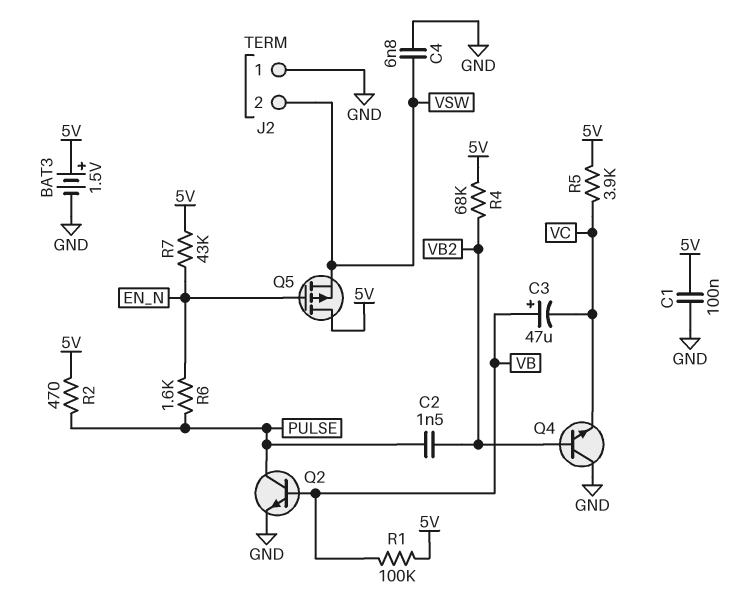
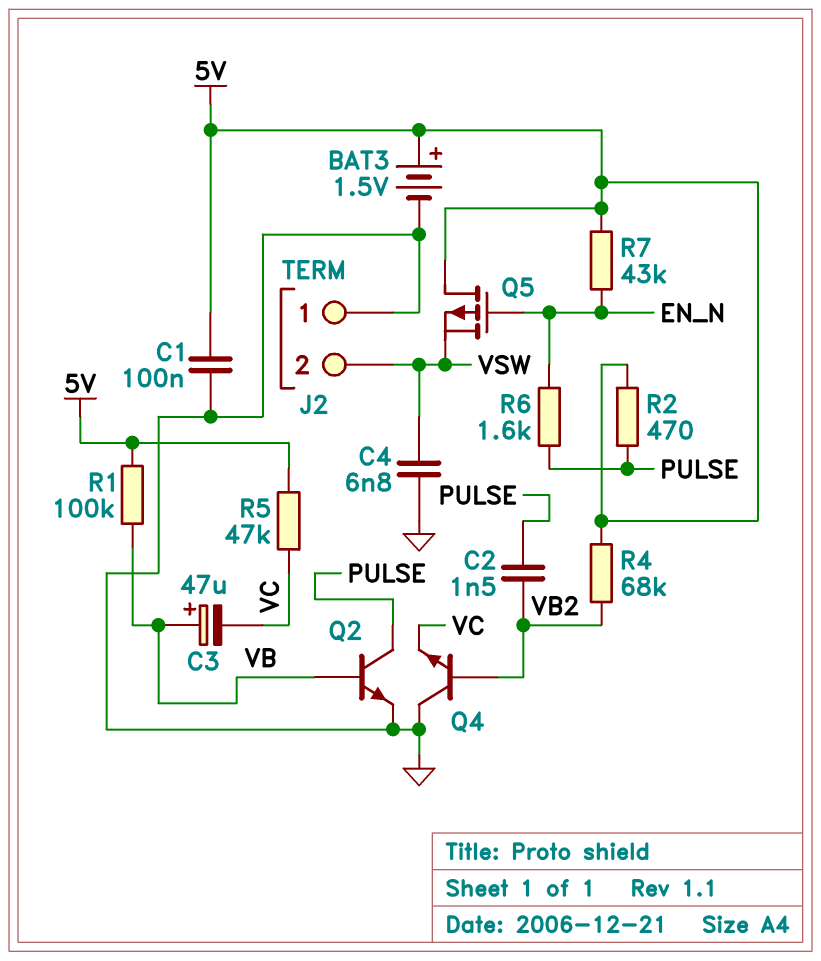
R5: 3.9k (5V, VC) -> 47k (5V, VC)

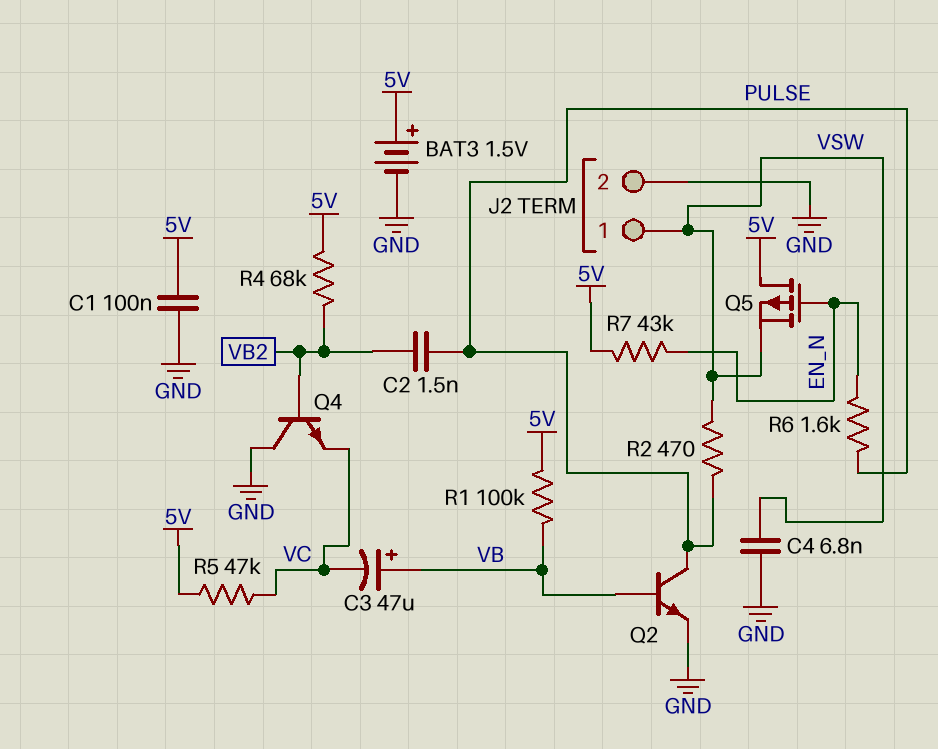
J2 pin 1: GND -> VSW
J2 pin 2: VSW -> GND
R2: 470 (5V, PULSE) -> 470 (PULSE, VSW)

